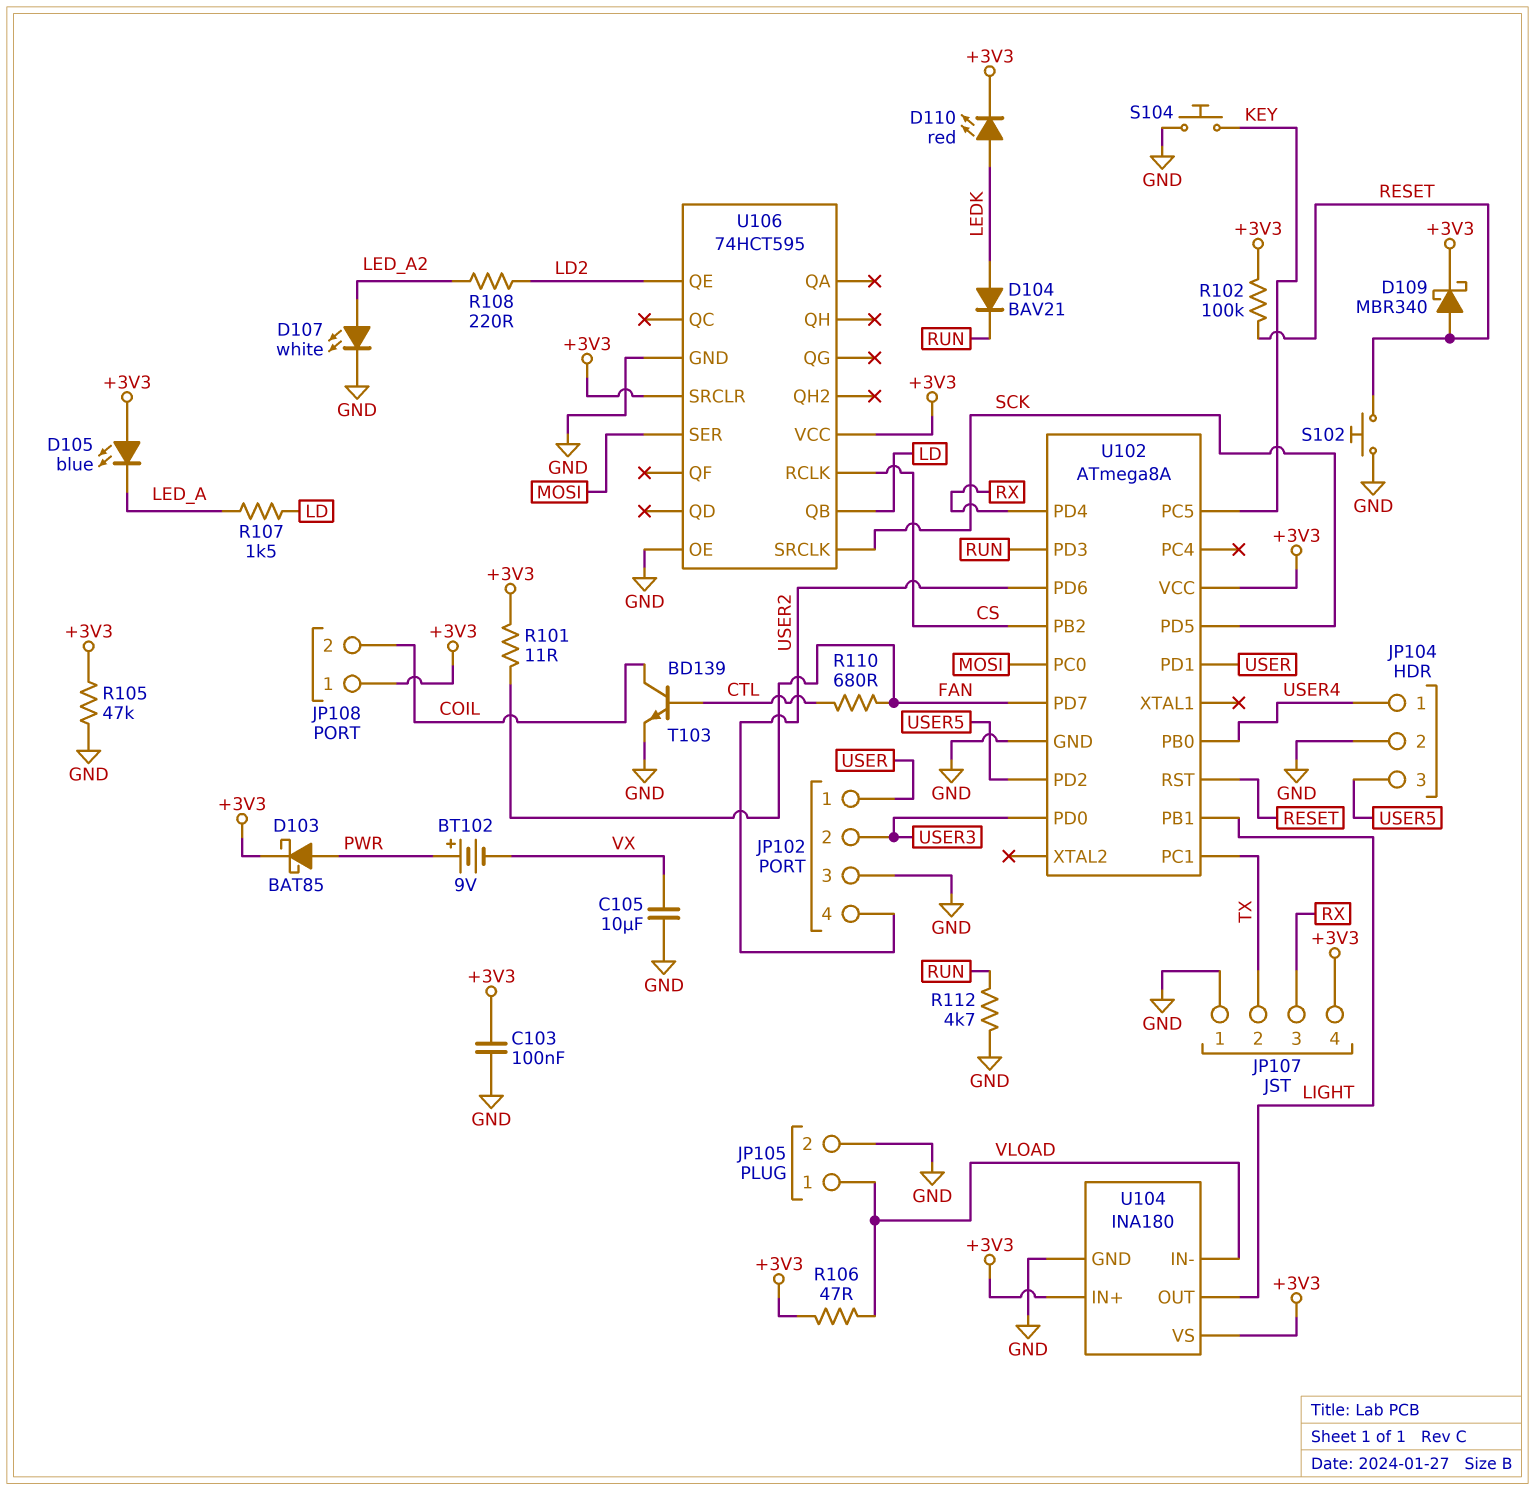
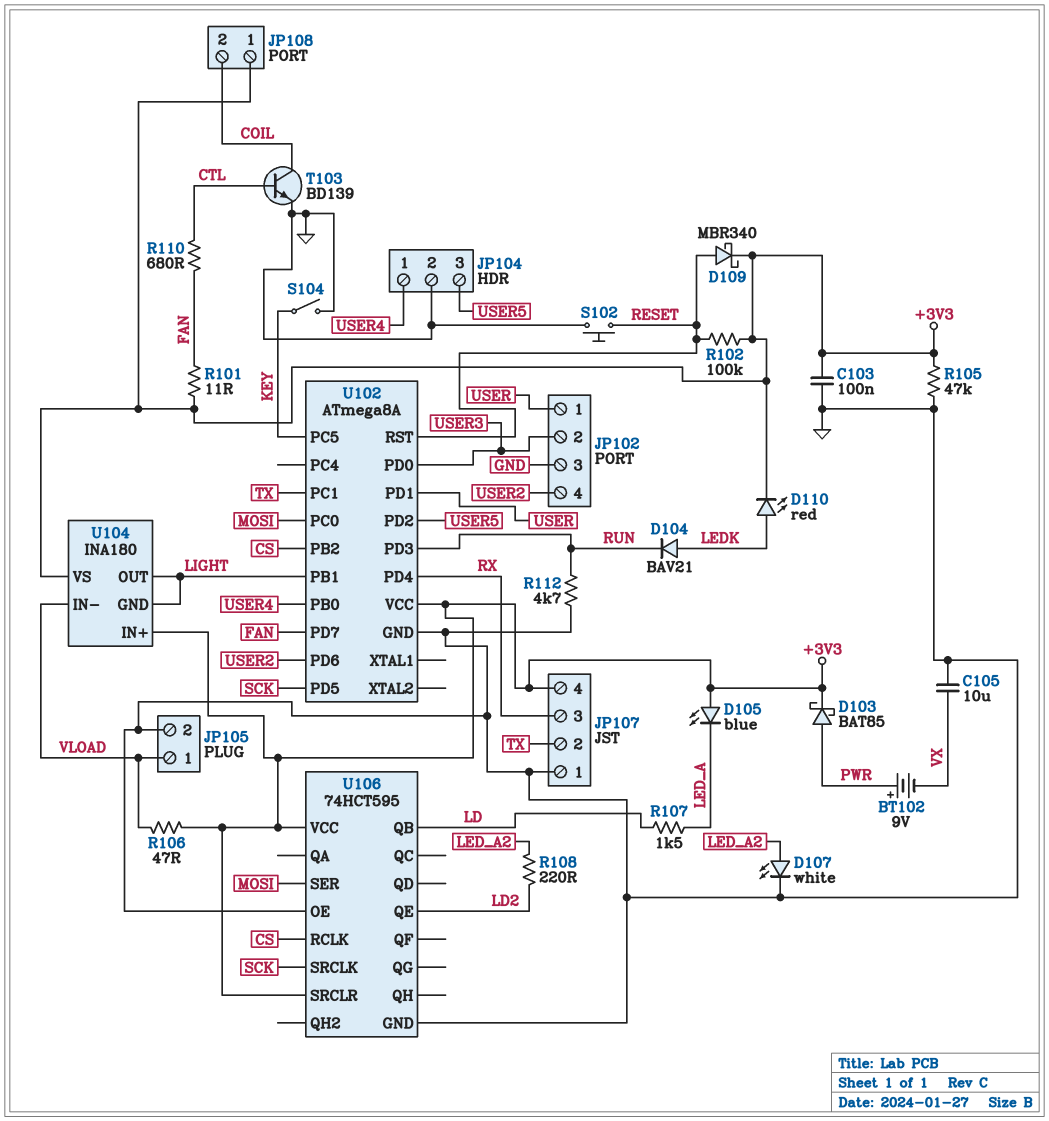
S104: button (GND, KEY) -> switch (GND, KEY)
U104 pin GND: GND -> LIGHT

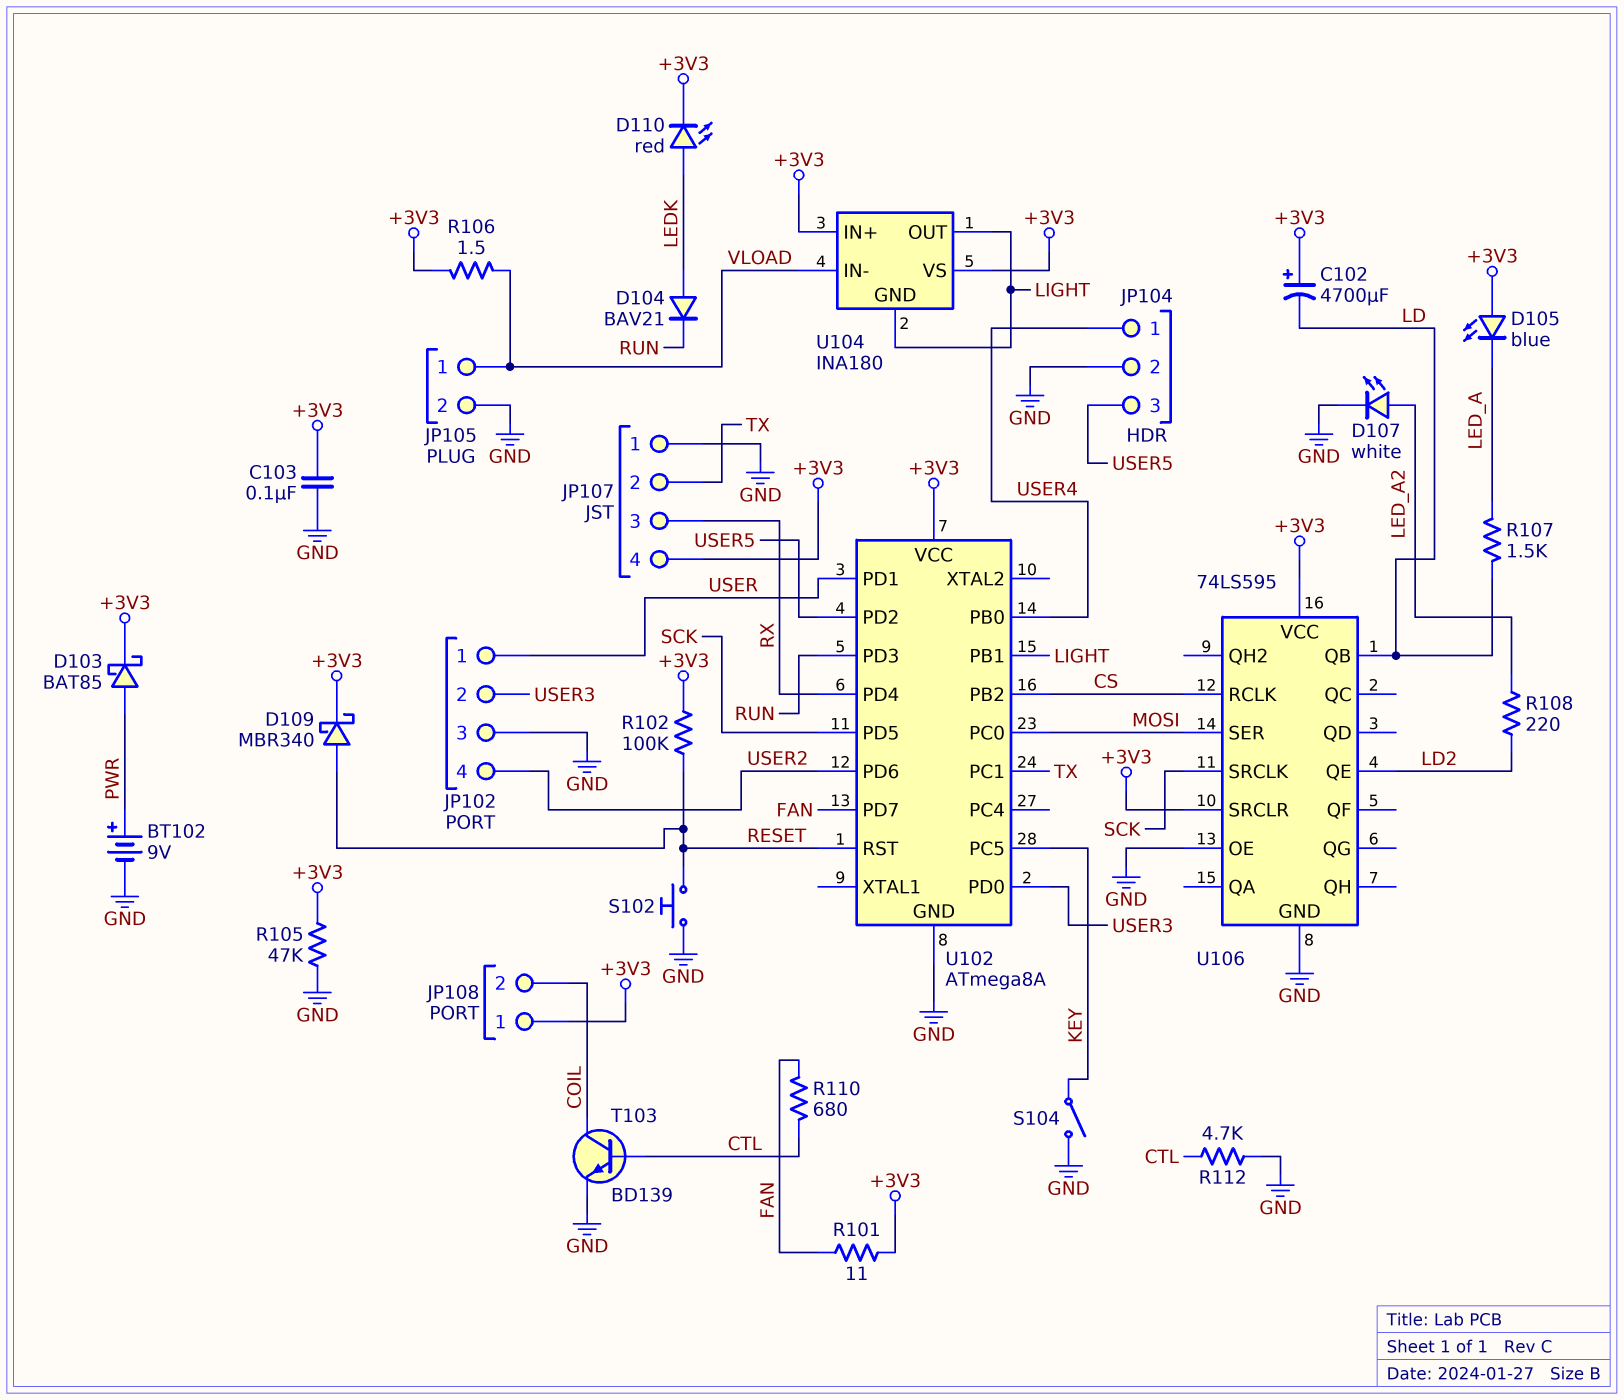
BT102: 9V (plus PWR, minus VX) -> 9V (plus PWR, minus GND)
C102: none -> 4700uF (plus +3V3, minus LD)
C105: 10uF (GND, VX) -> none
R106: 47 (+3V3, VLOAD) -> 1.5 (+3V3, VLOAD)
R112: 4.7k (GND, RUN) -> 4.7k (CTL, GND)
U106: 74HCT595 -> 74LS595

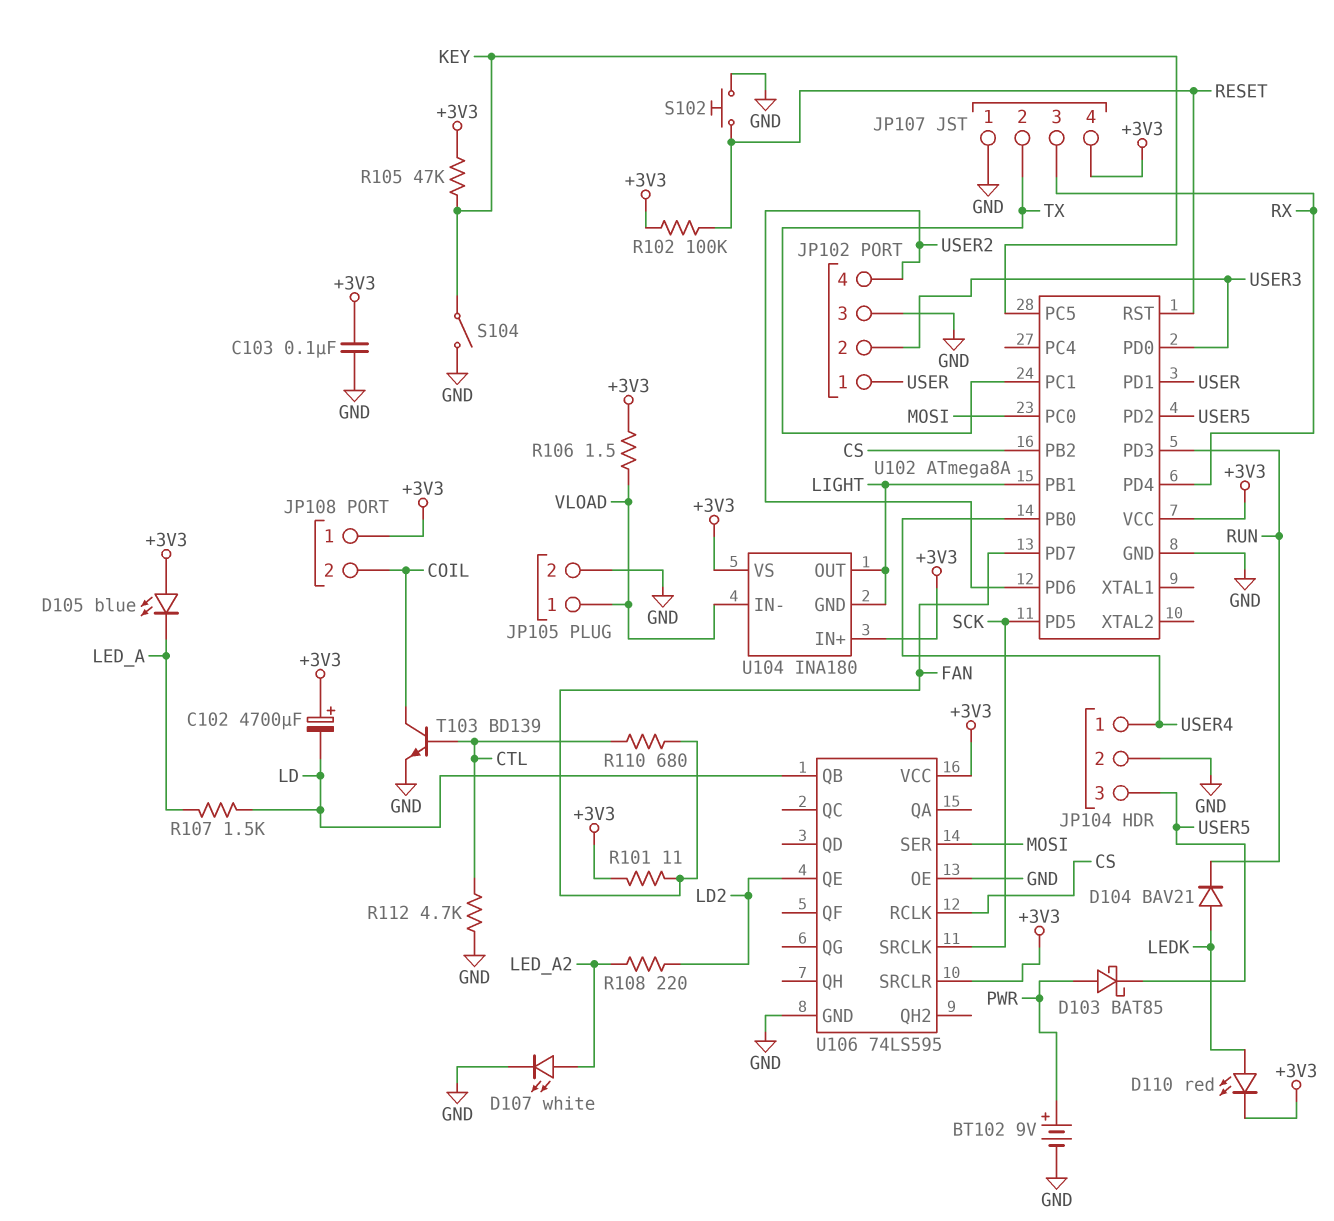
D103: schottky BAT85 (A PWR, K +3V3) -> schottky BAT85 (A PWR, K USER5)
D109: schottky MBR340 (A RESET, K +3V3) -> none
R105: 47k (+3V3, GND) -> 47k (+3V3, KEY)

